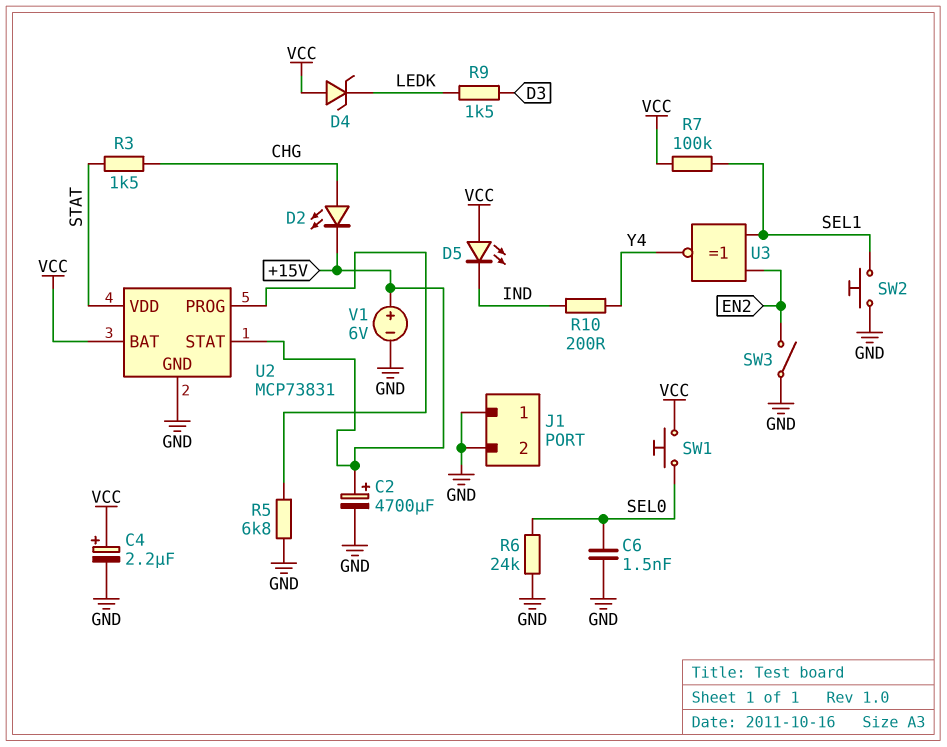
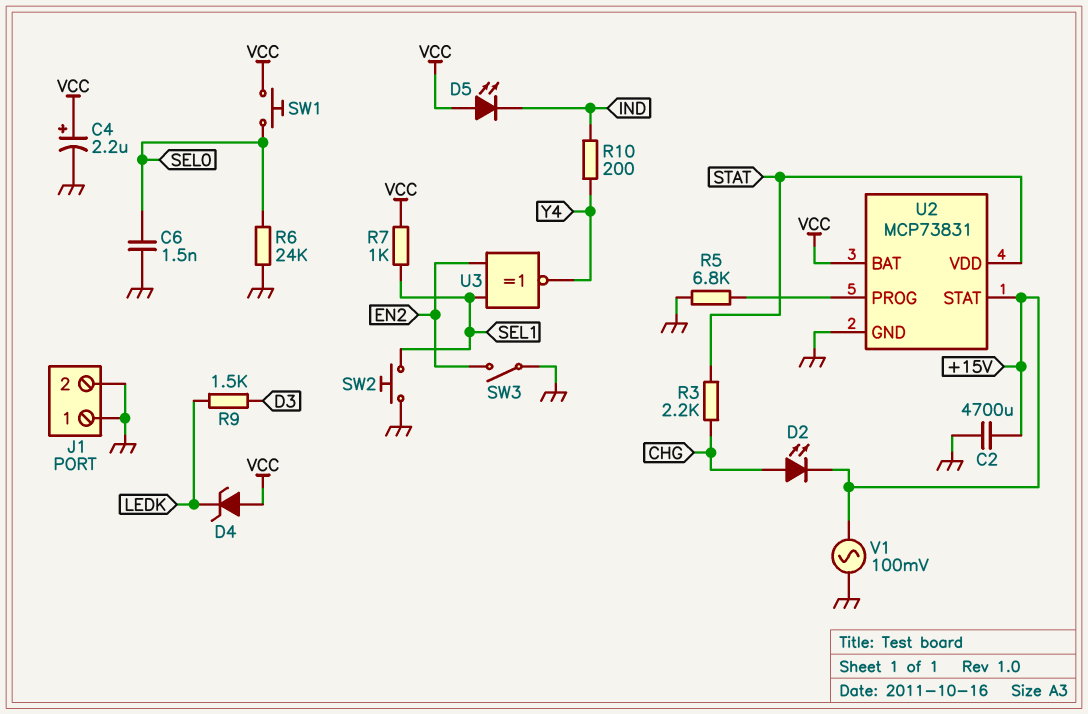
C2: 4700uF (plus +15V, minus GND) -> 4700uF (+15V, GND)
R3: 1.5k (CHG, STAT) -> 2.2k (CHG, STAT)
R7: 100k (SEL1, VCC) -> 1k (SEL1, VCC)
V1: 6V (plus +15V, minus GND) -> AC 100mV (+15V, GND)

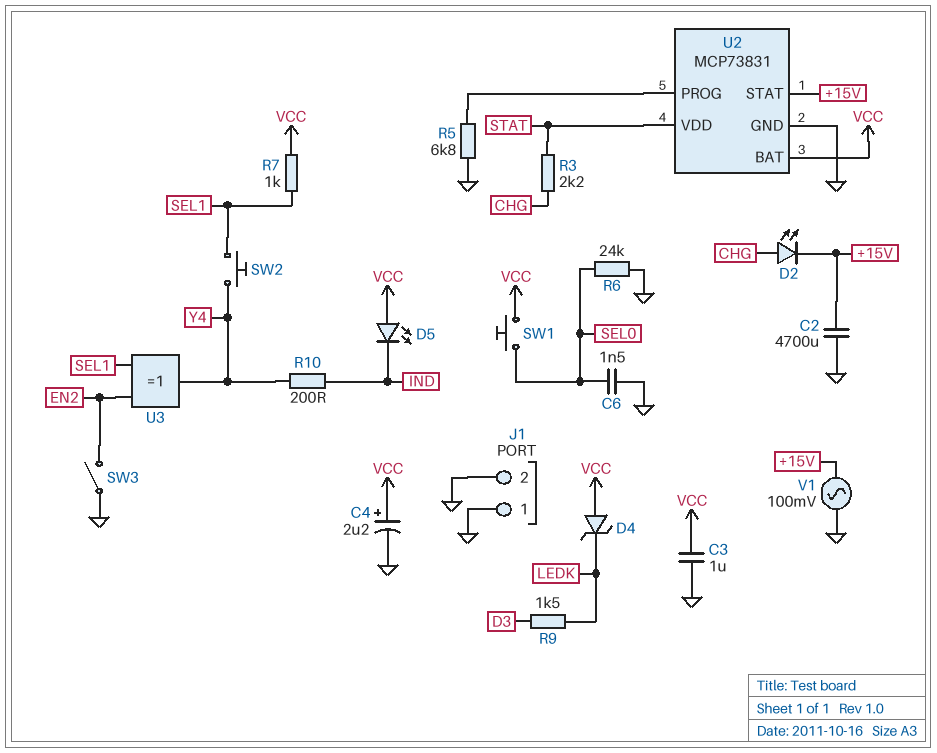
C3: none -> 1uF (GND, VCC)
SW2: button (GND, SEL1) -> button (SEL1, Y4)
U3: XNOR (in EN2, in SEL1, out Y4) -> XOR (in EN2, in SEL1, out Y4)

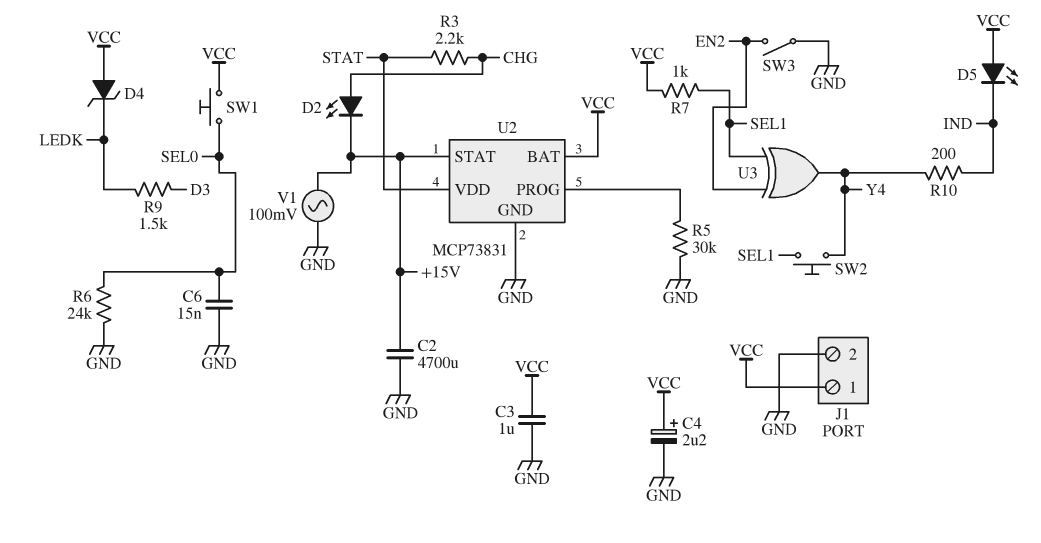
C6: 1.5nF (GND, SEL0) -> 15nF (GND, SEL0)
J1 pin 1: GND -> VCC
R5: 6.8k (GND, U2/PROG) -> 30k (GND, U2/PROG)

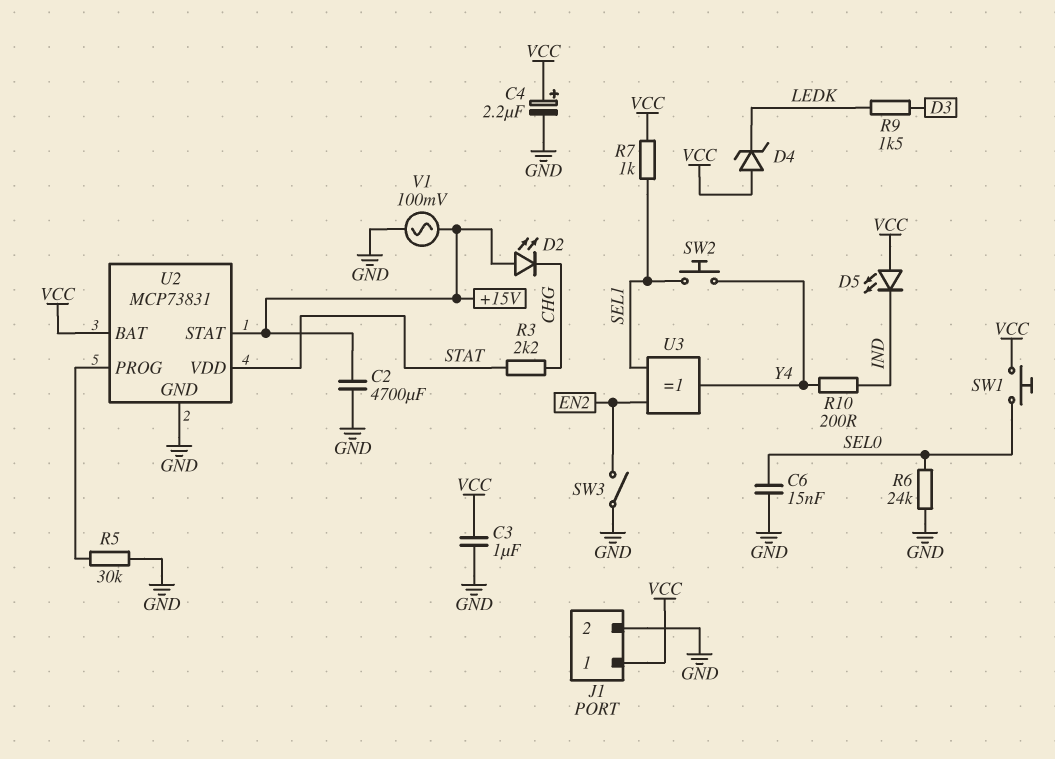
D2: LED (A CHG, K +15V) -> LED (A +15V, K CHG)

